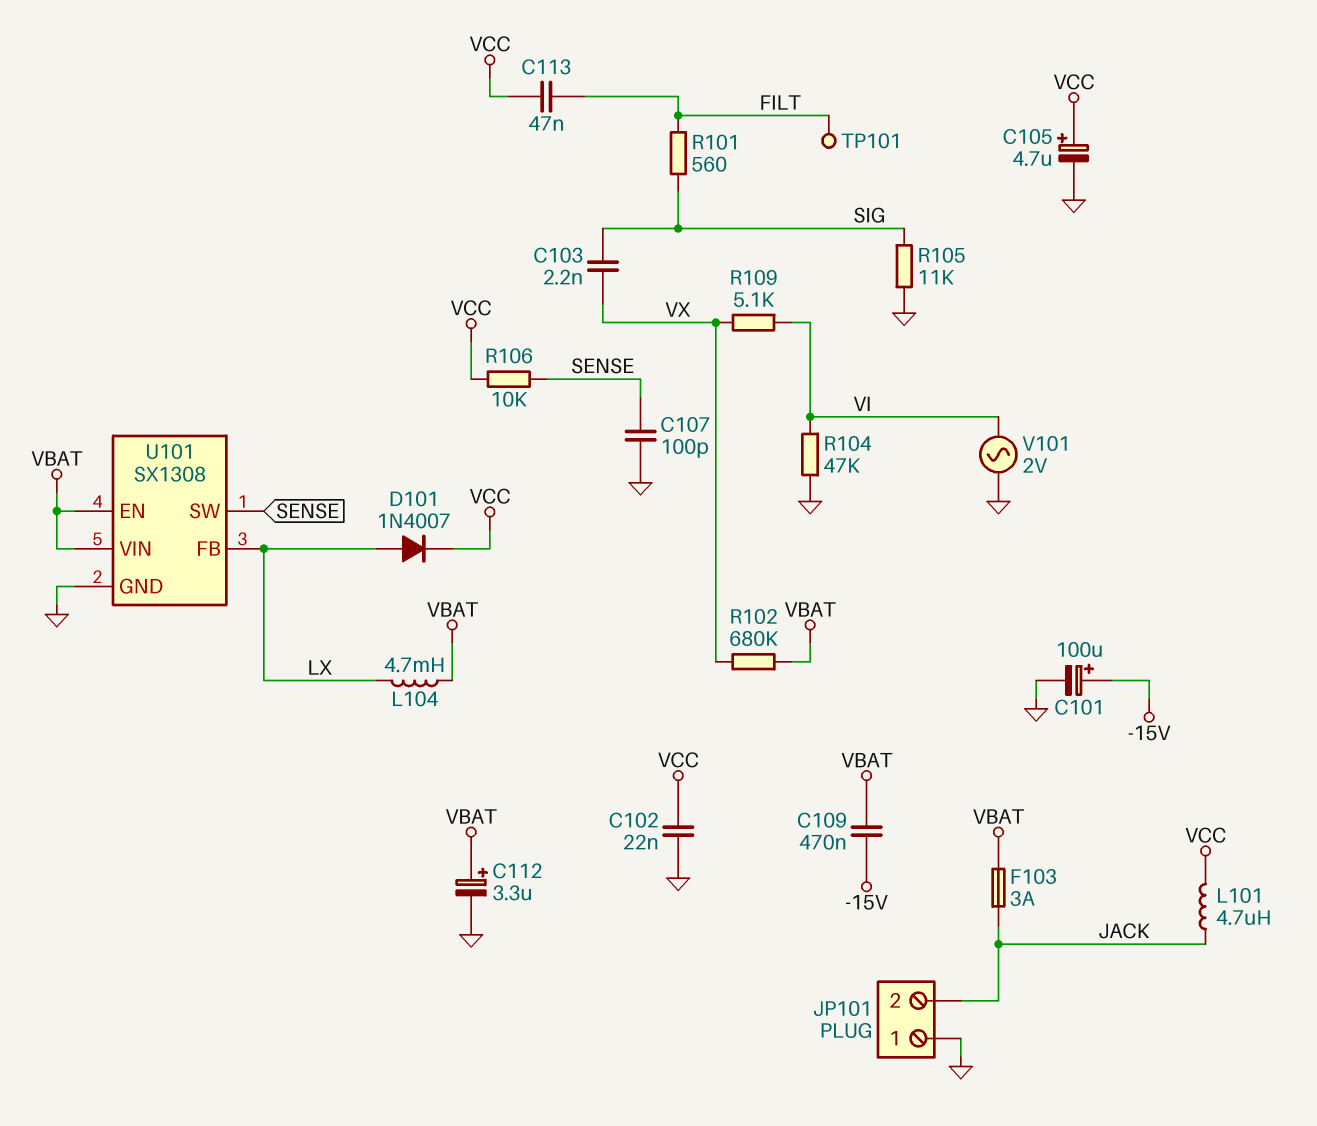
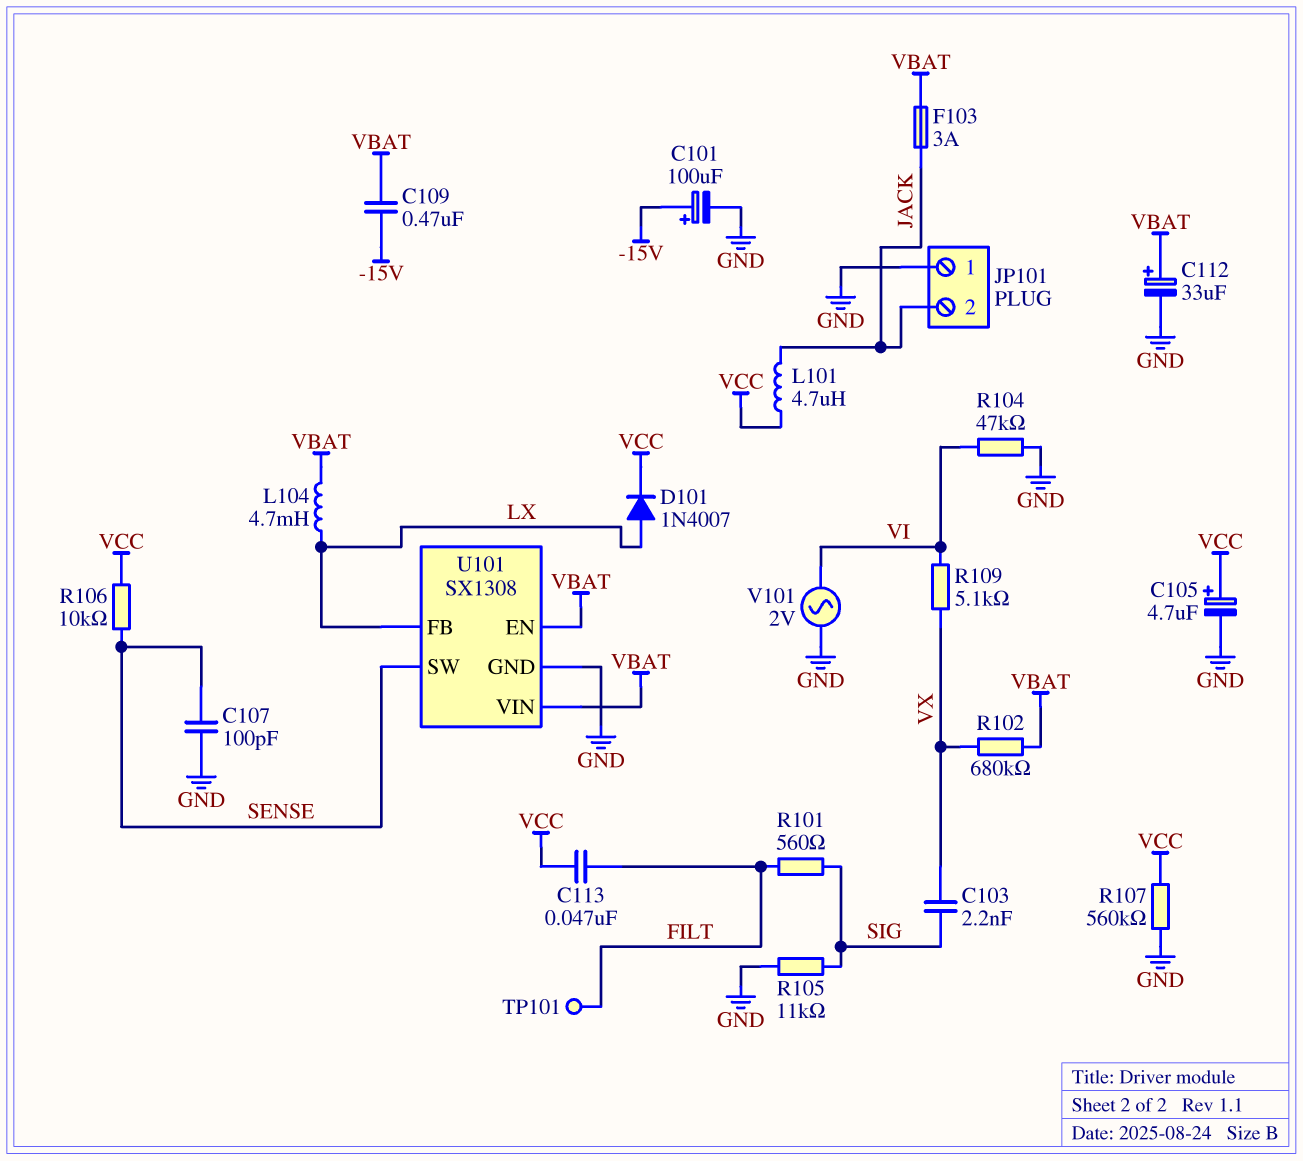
C102: 22nF (GND, VCC) -> none
C112: 3.3uF (plus VBAT, minus GND) -> 33uF (plus VBAT, minus GND)
R107: none -> 560k (GND, VCC)

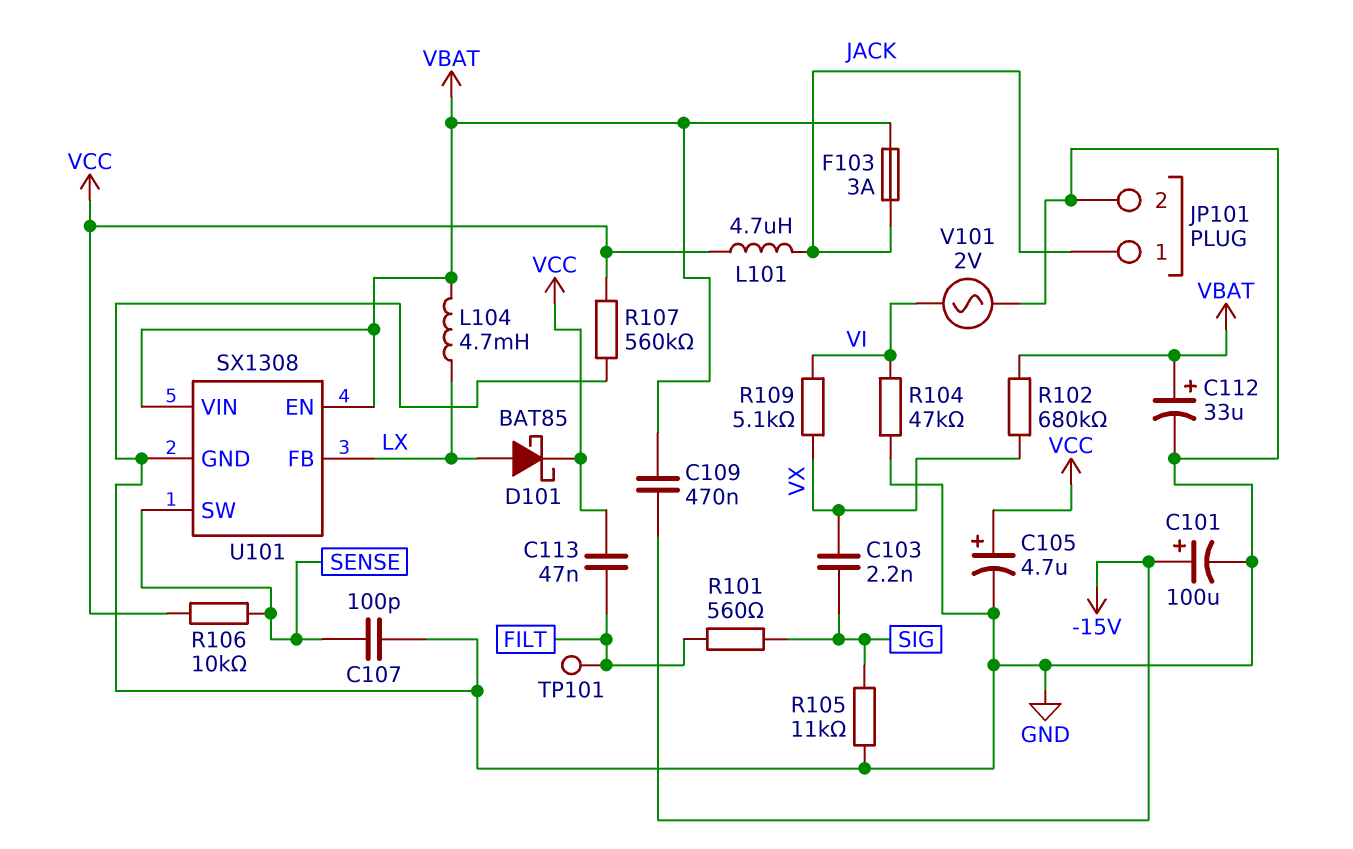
D101: diode 1N4007 (A LX, K VCC) -> schottky BAT85 (A LX, K VCC)
JP101 pin 1: GND -> JACK
JP101 pin 2: JACK -> GND

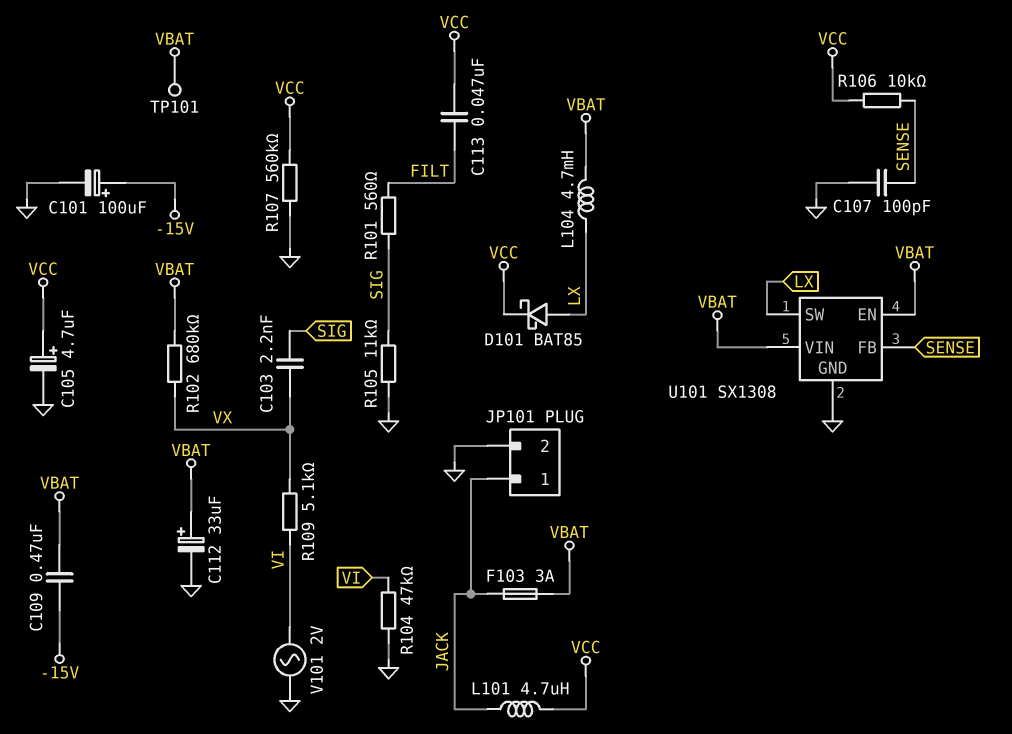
TP101: test point (FILT) -> test point (VBAT)
U101 pin FB: LX -> SENSE
U101 pin SW: SENSE -> LX

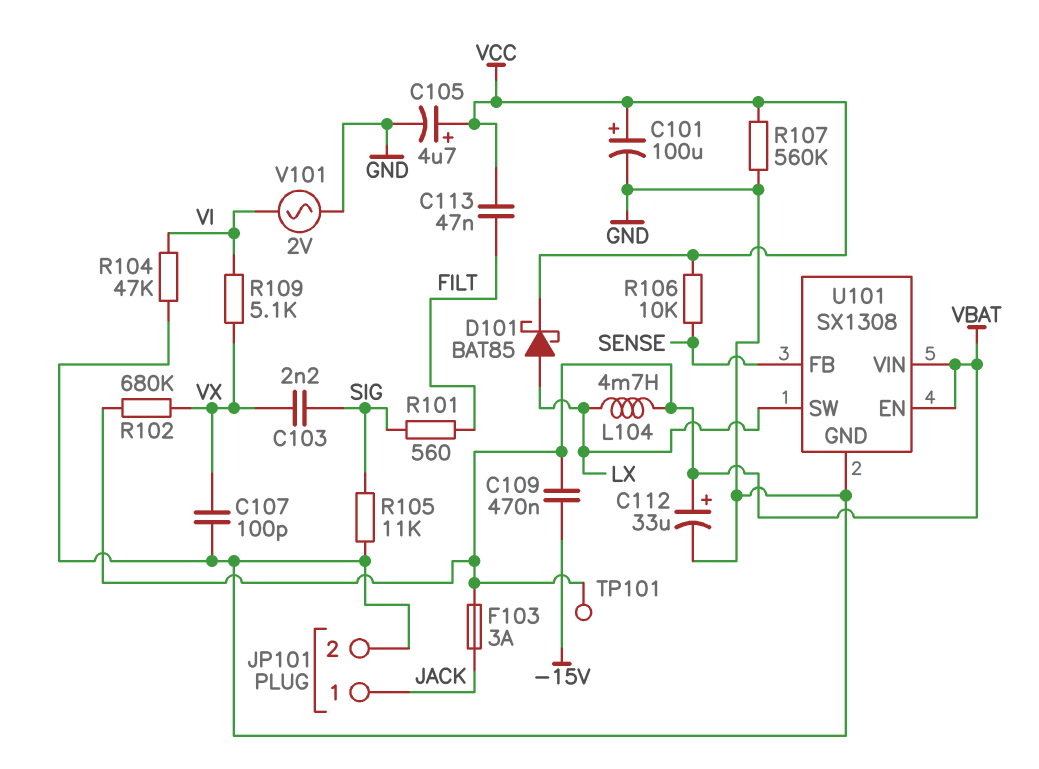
C101: 100uF (plus -15V, minus GND) -> 100uF (plus VCC, minus GND)
C107: 100pF (GND, SENSE) -> 100pF (GND, VX)
L101: 4.7uH (JACK, VCC) -> none

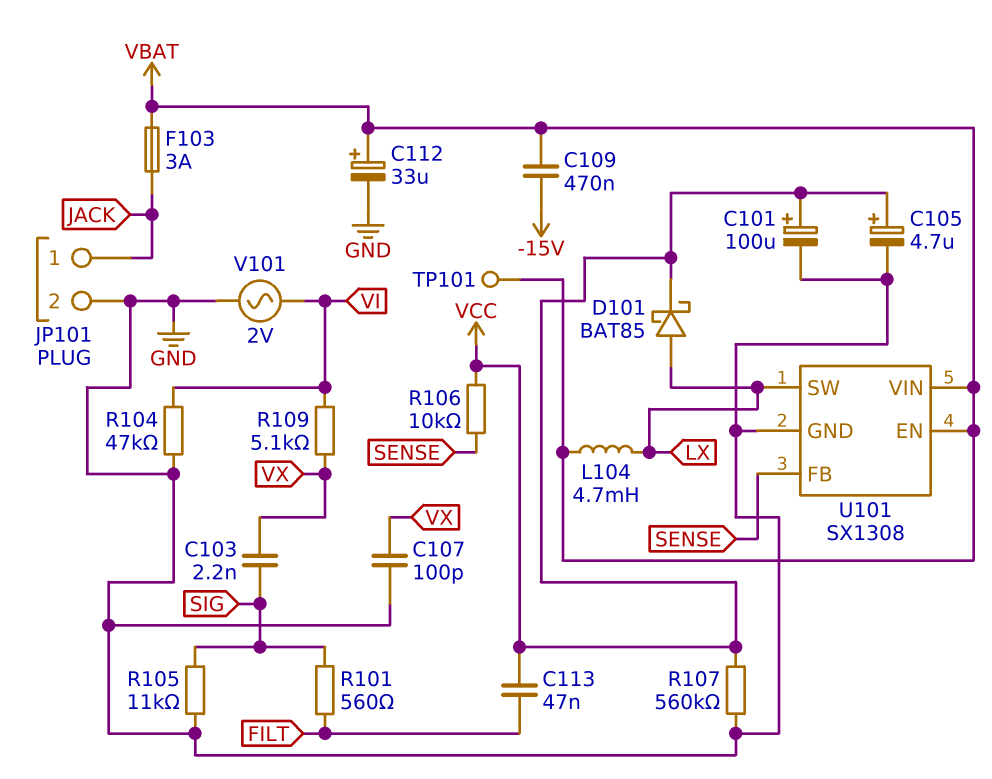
R102: 680k (VBAT, VX) -> none

